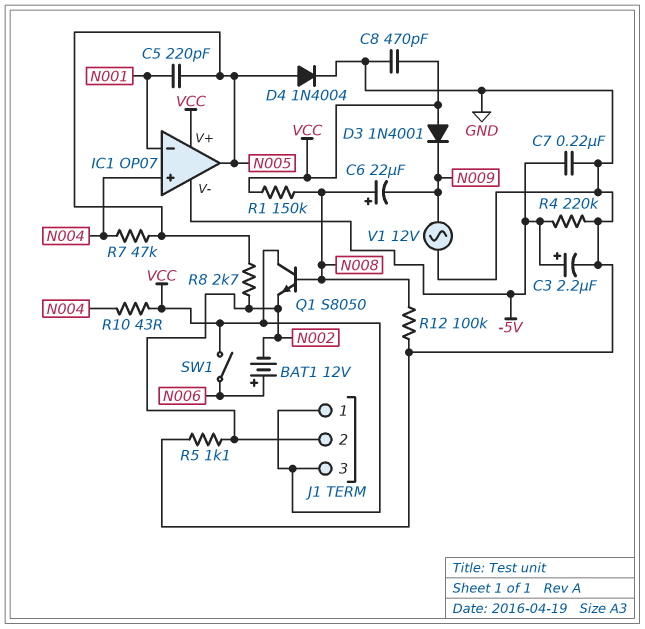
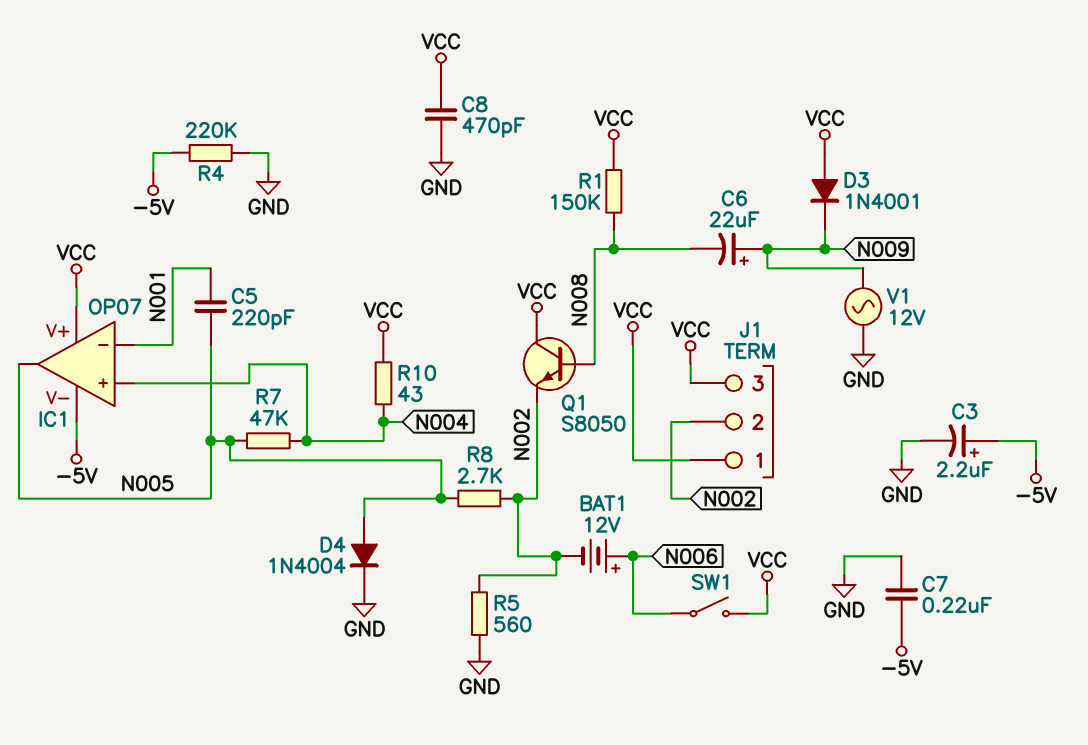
C6: 22uF (plus N008, minus N009) -> 22uF (plus N009, minus N008)
R5: 1.1k (GND, N002) -> 560 (GND, N002)
R12: 100k (GND, N008) -> none

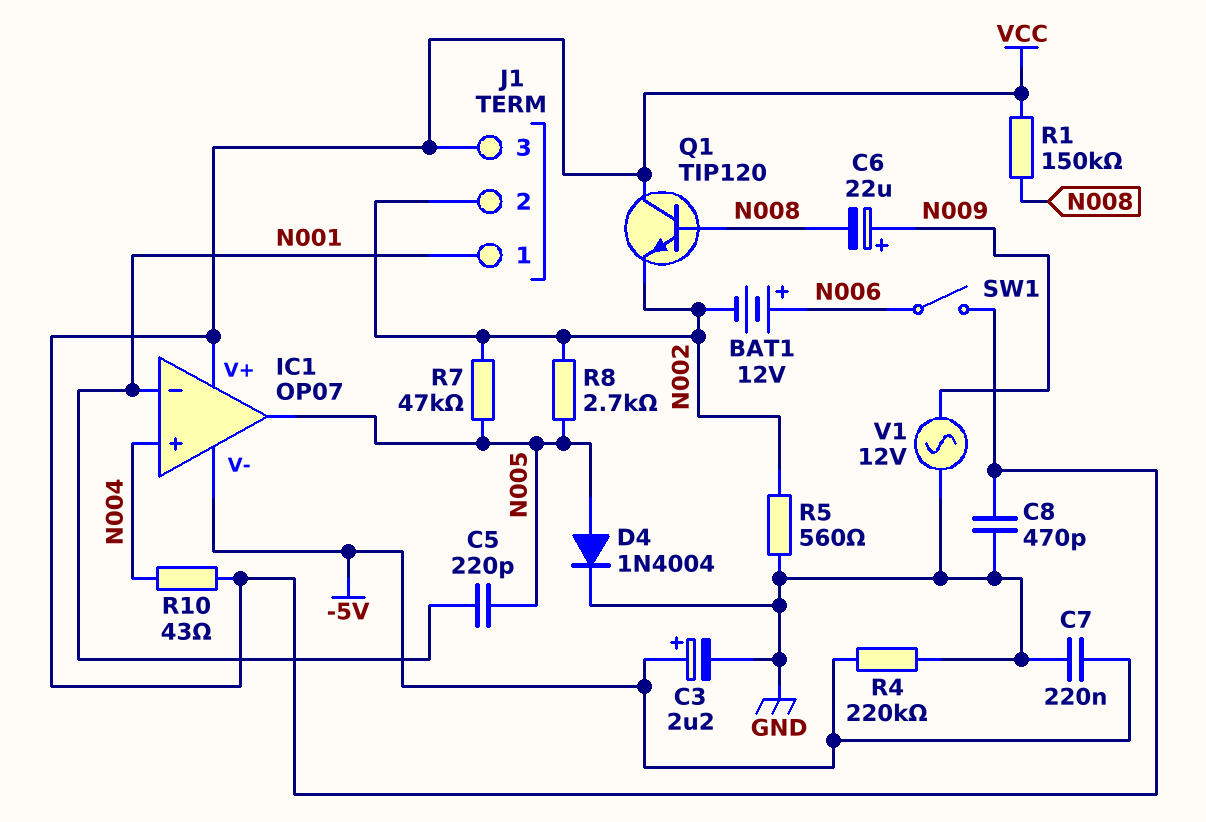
D3: diode 1N4001 (A VCC, K N009) -> none
J1 pin 1: VCC -> N001
Q1: NPN S8050 (B N008, C VCC, E N002) -> NPN TIP120 (B N008, C VCC, E N002)
R7: 47k (N004, N005) -> 47k (N002, N005)

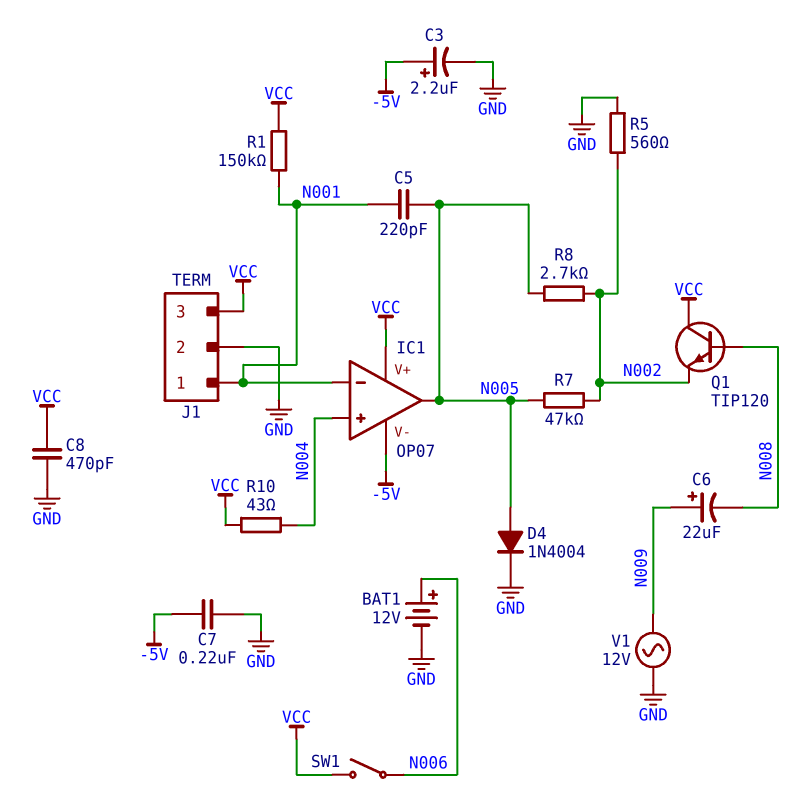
BAT1: 12V (plus N006, minus N002) -> 12V (plus N006, minus GND)
J1 pin 2: N002 -> GND
R1: 150k (N008, VCC) -> 150k (N001, VCC)
R4: 220k (-5V, GND) -> none

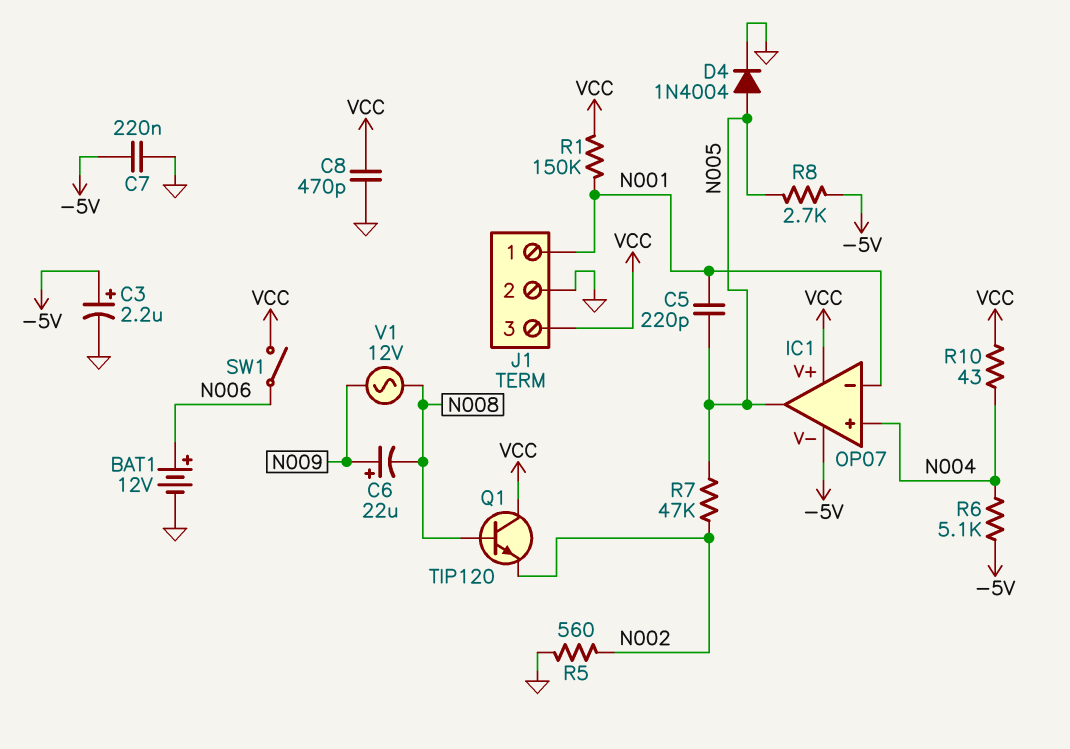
R6: none -> 5.1k (-5V, N004)
R8: 2.7k (N002, N005) -> 2.7k (-5V, N005)
V1: AC 12V (GND, N009) -> AC 12V (N008, N009)

